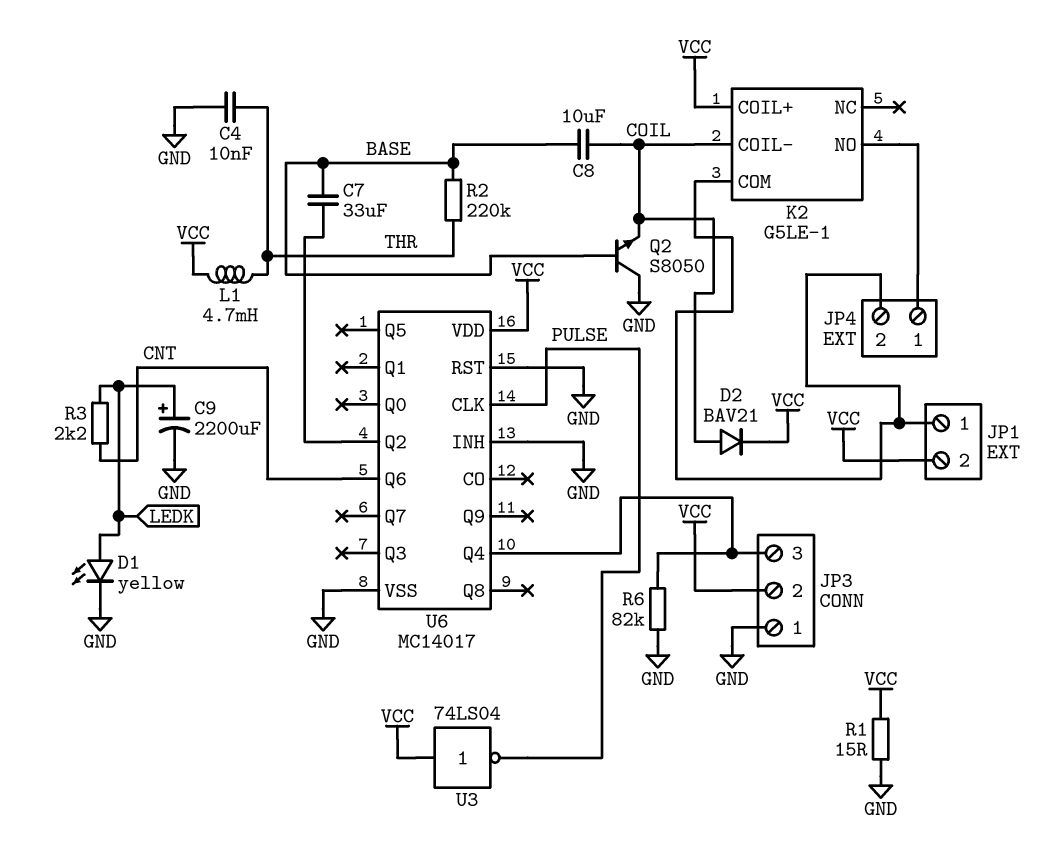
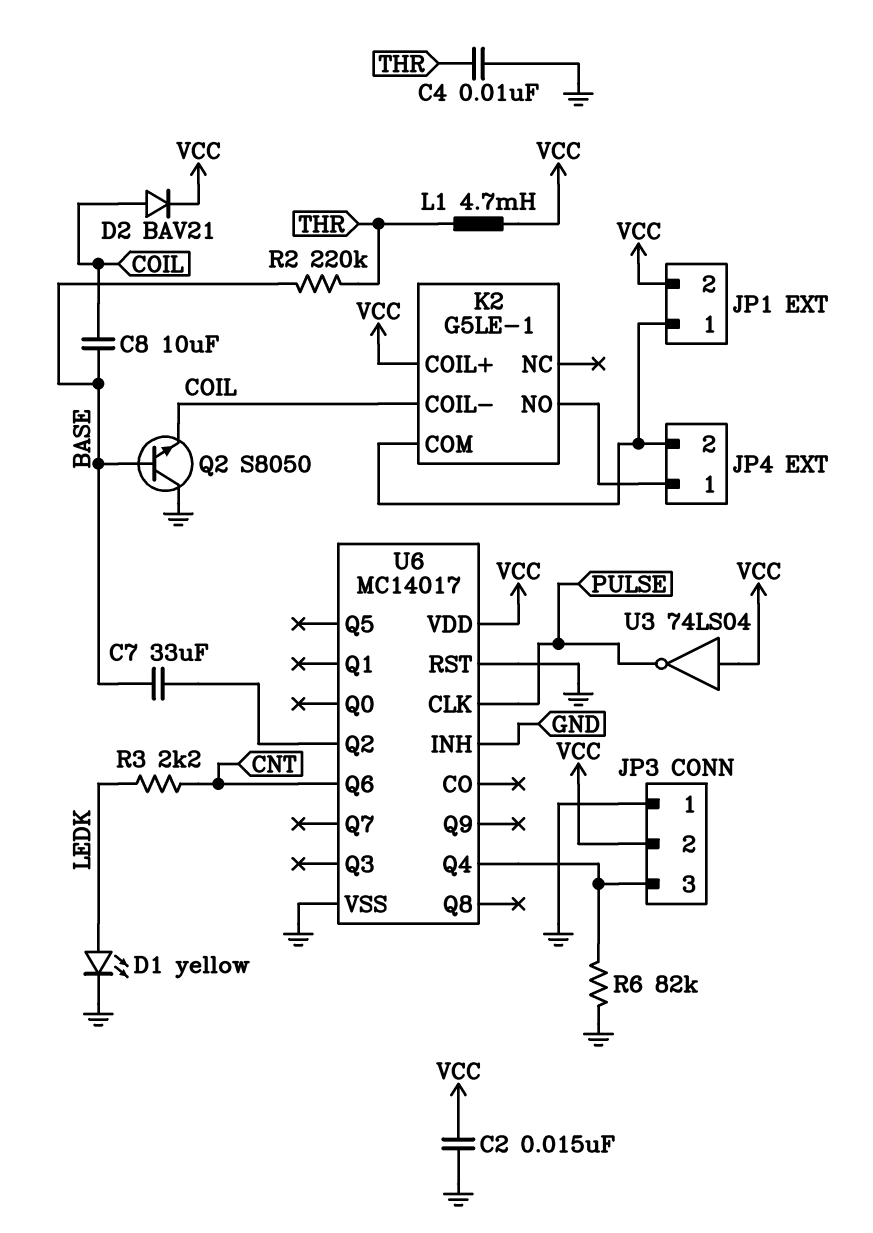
C2: none -> 15nF (GND, VCC)
C9: 2200uF (plus LEDK, minus GND) -> none
R1: 15 (GND, VCC) -> none

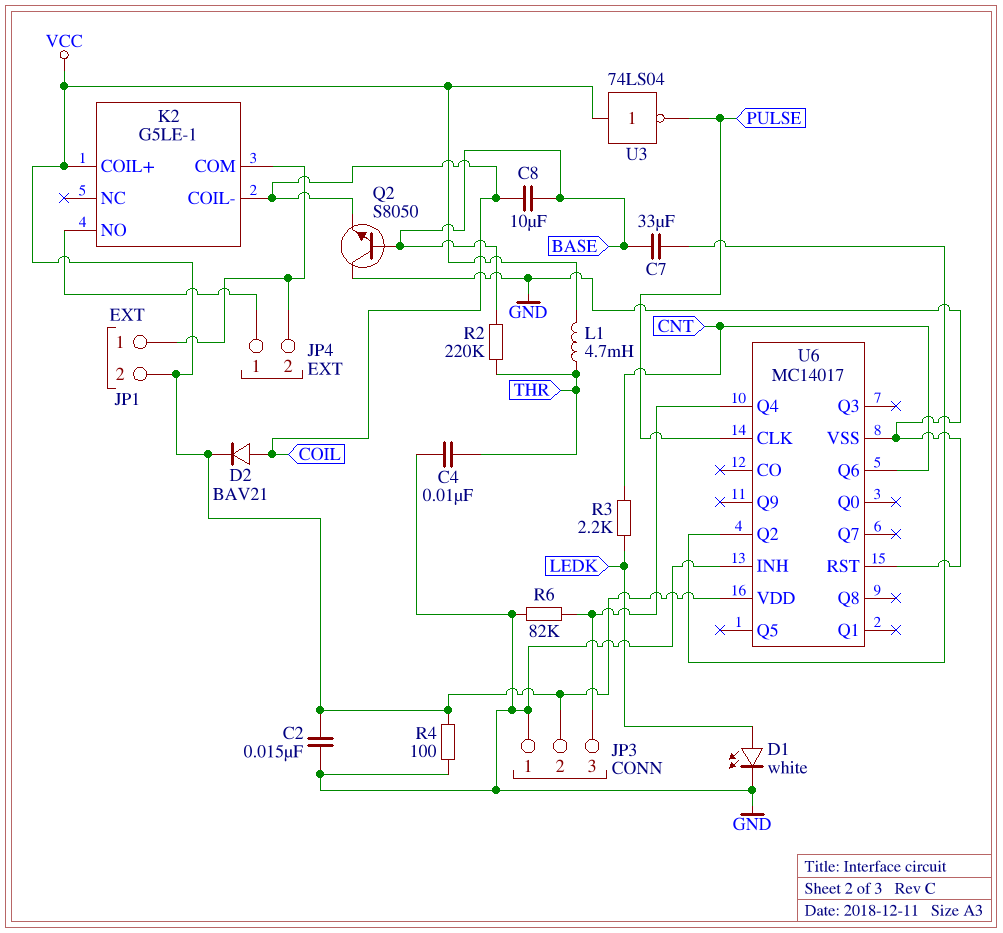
D1: LED yellow (A LEDK, K GND) -> LED white (A LEDK, K GND)
R4: none -> 100 (GND, VCC)

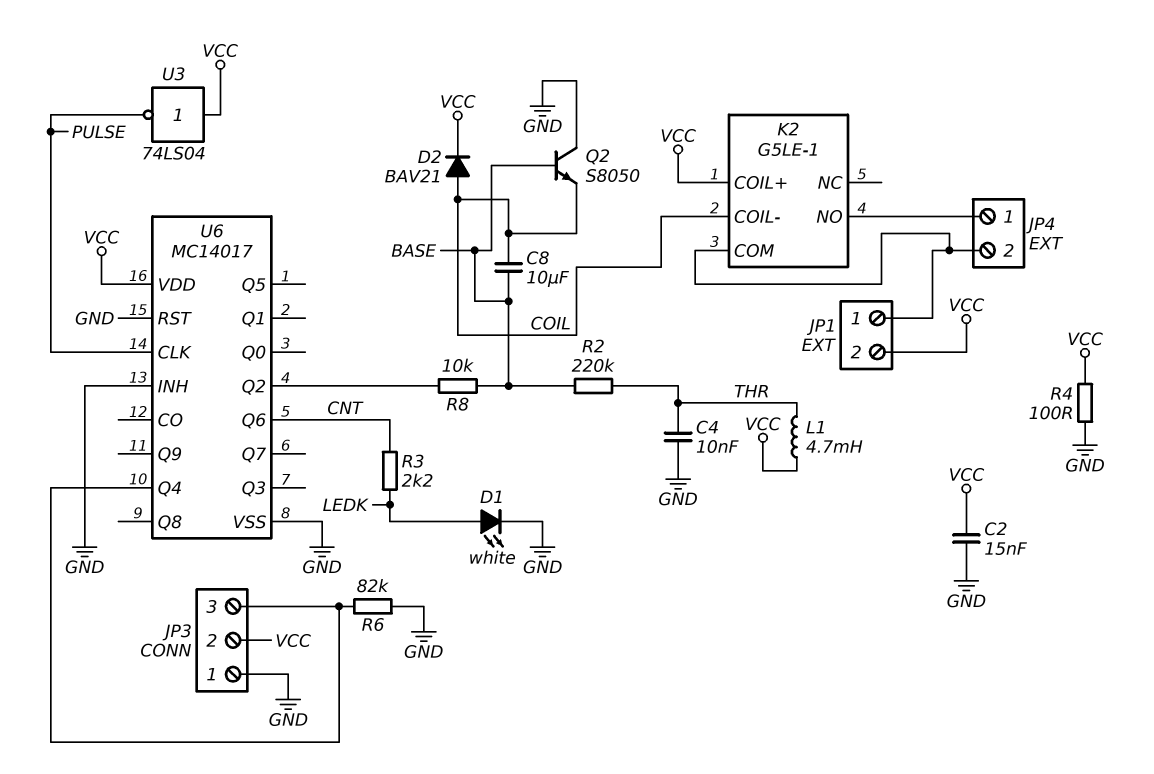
C7: 33uF (BASE, U6/Q2) -> none
R8: none -> 10k (BASE, U6/Q2)

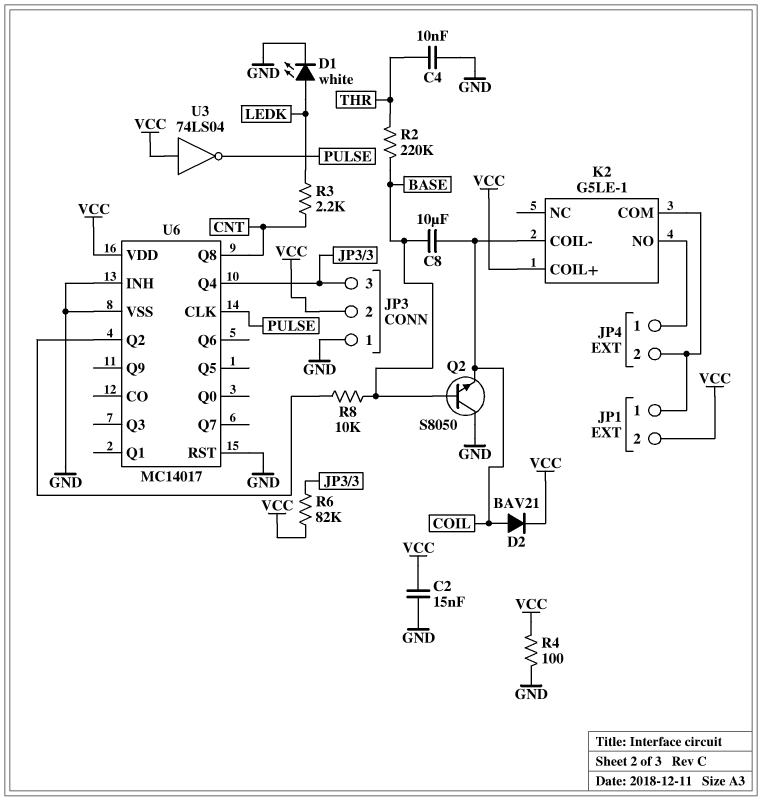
L1: 4.7mH (THR, VCC) -> none
R6: 82k (GND, JP3/3) -> 82k (JP3/3, VCC)
U6 pin Q6: CNT -> none
U6 pin Q8: none -> CNT

